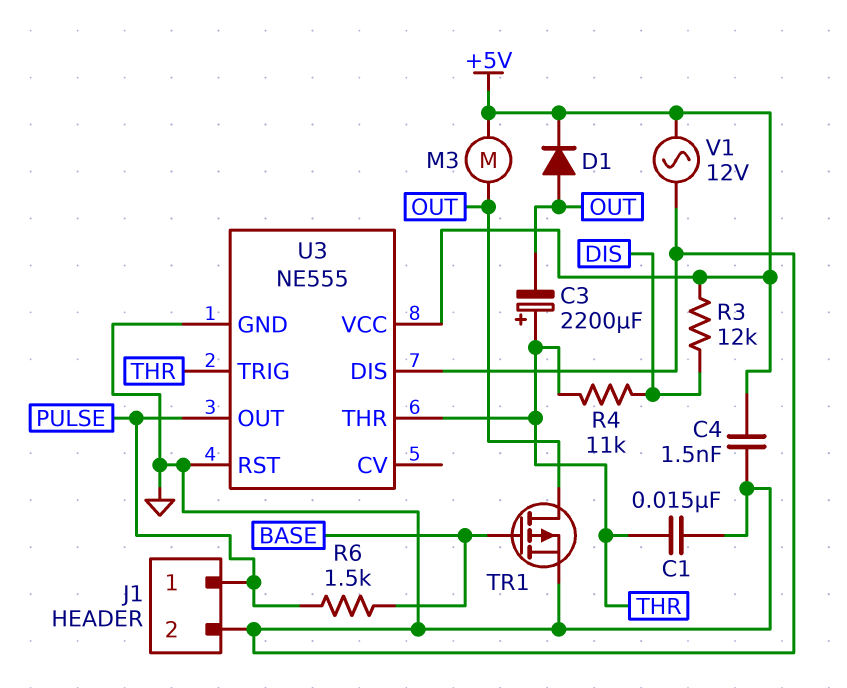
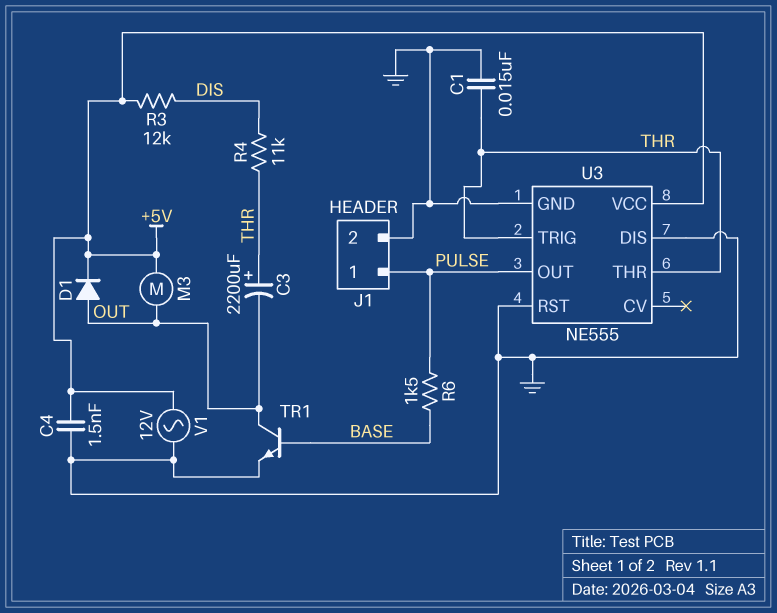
TR1: PMOS (G BASE, D OUT, S GND) -> NPN (B BASE, C OUT, E GND)

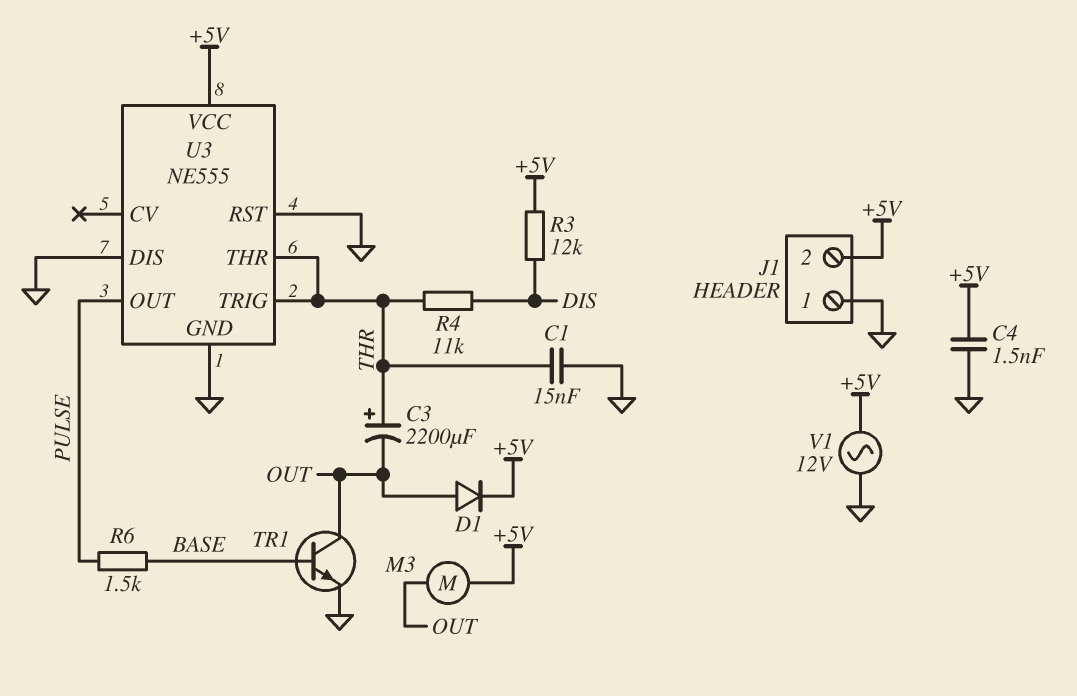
J1 pin 1: PULSE -> GND
J1 pin 2: GND -> +5V

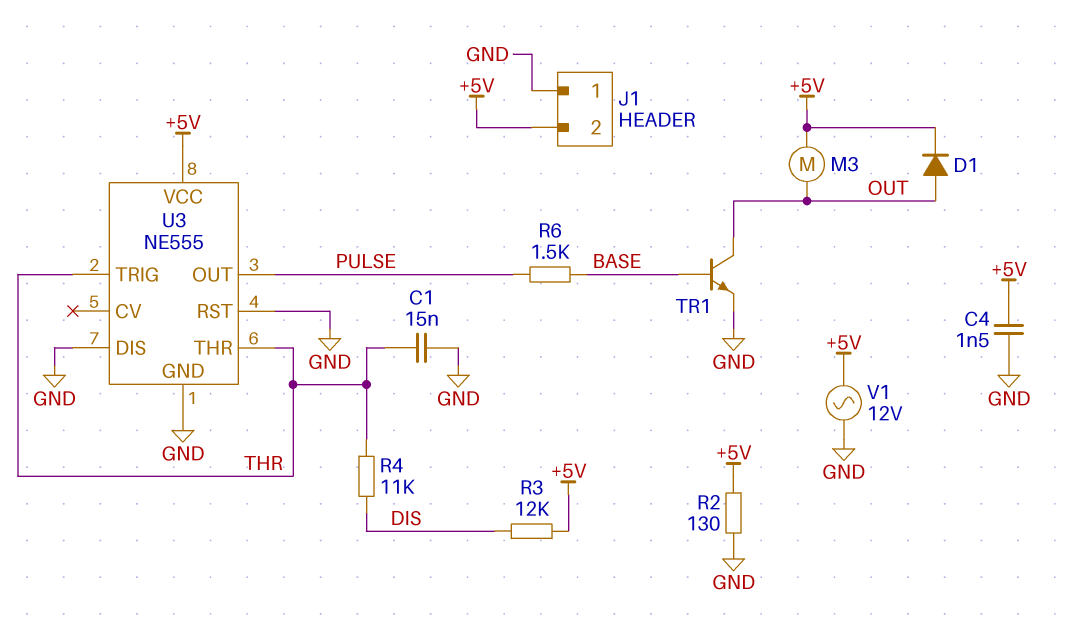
C3: 2200uF (plus THR, minus OUT) -> none
R2: none -> 130 (+5V, GND)

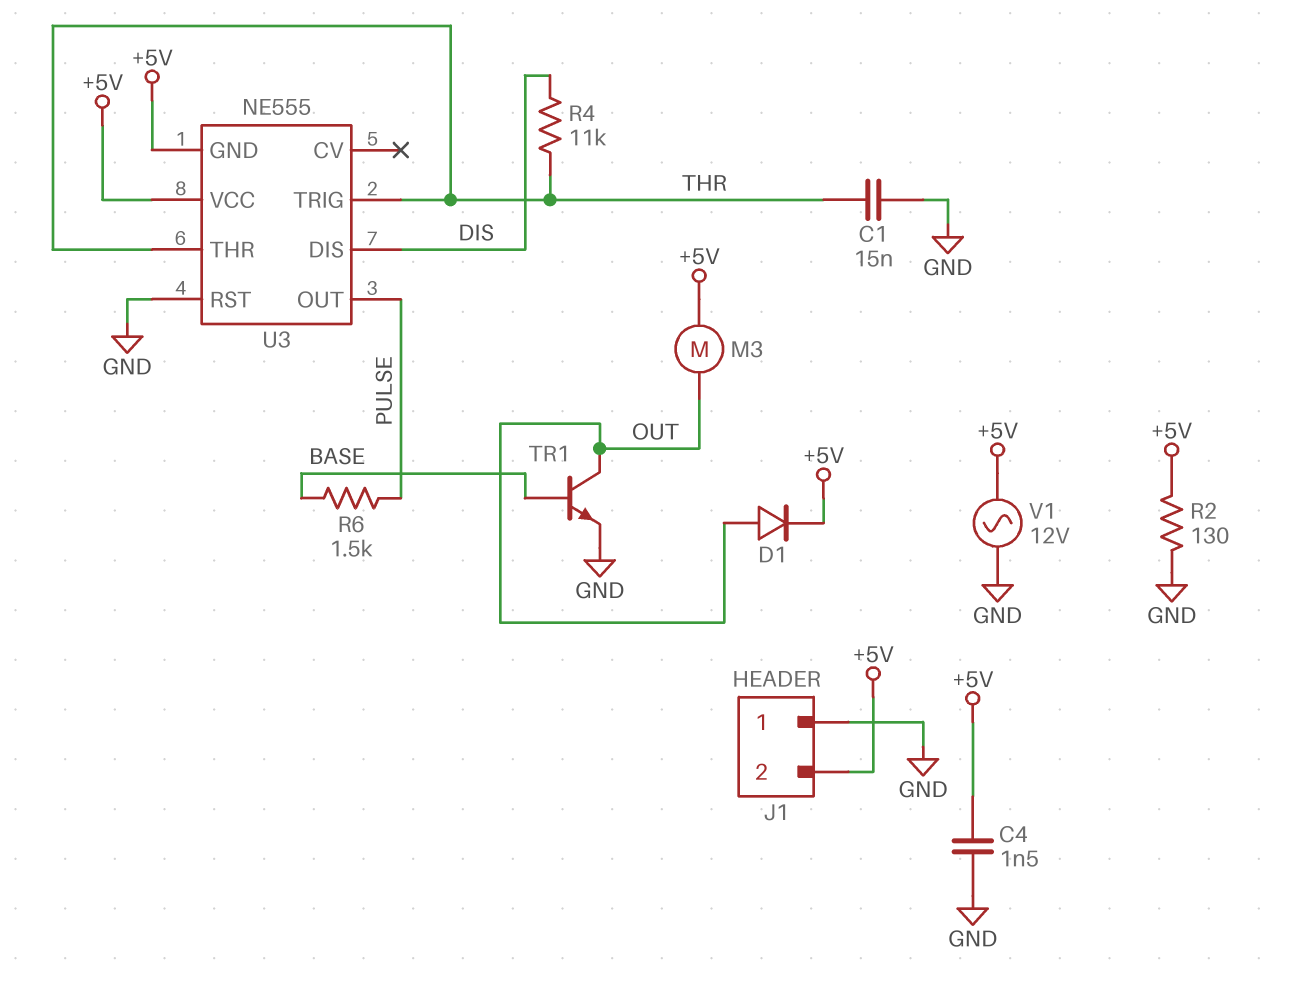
R3: 12k (+5V, DIS) -> none
U3 pin DIS: GND -> DIS
U3 pin GND: GND -> +5V

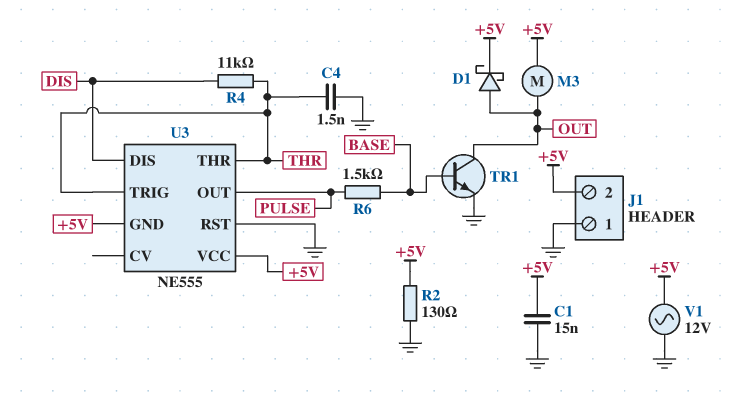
C1: 15nF (GND, THR) -> 15nF (+5V, GND)
C4: 1.5nF (+5V, GND) -> 1.5nF (GND, THR)
D1: diode (A OUT, K +5V) -> schottky (A OUT, K +5V)

